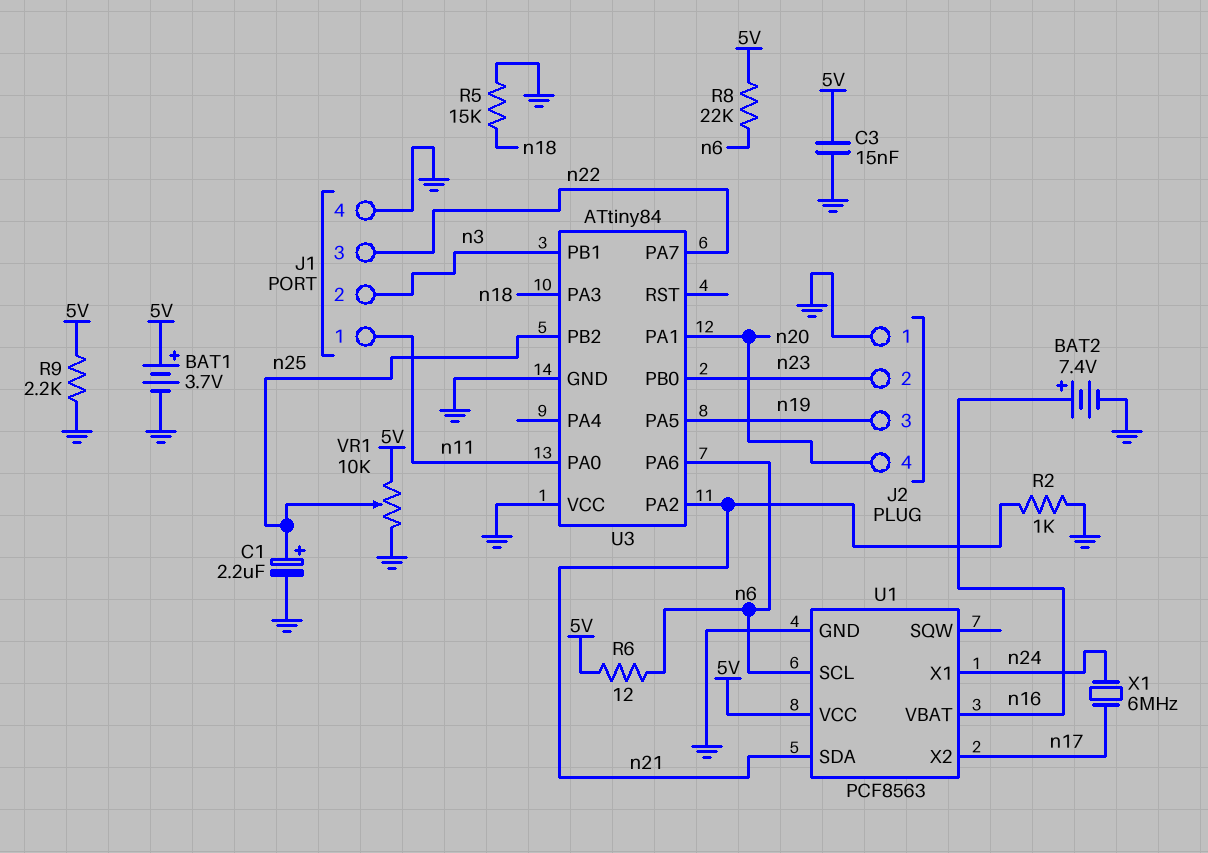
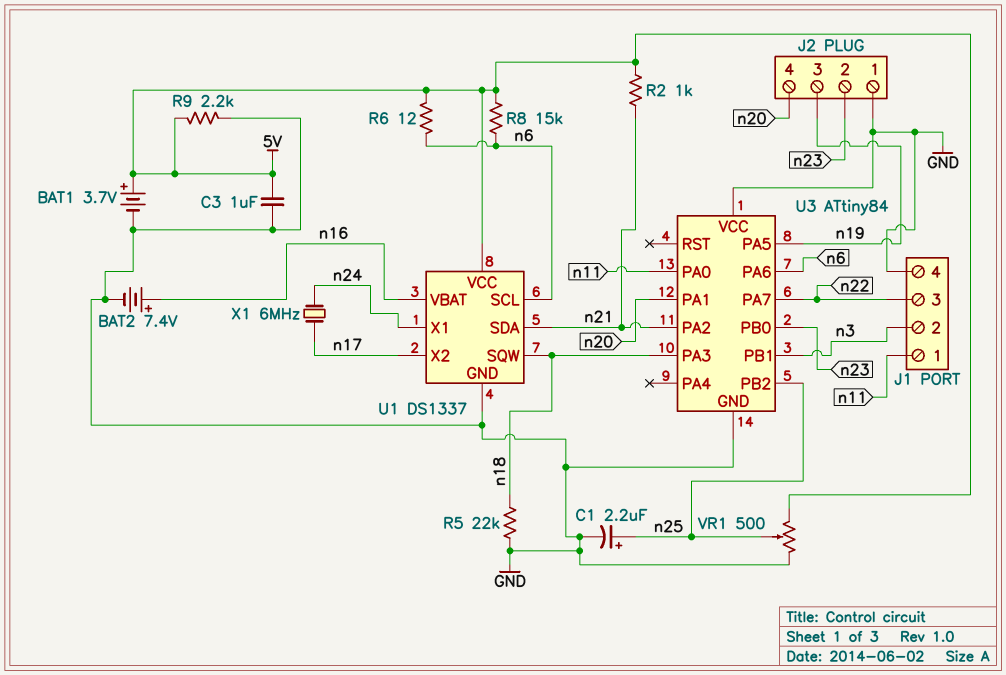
C3: 15nF (5V, GND) -> 1uF (5V, GND)
R2: 1k (GND, n21) -> 1k (5V, n21)
R5: 15k (GND, n18) -> 22k (GND, n18)
R8: 22k (5V, n6) -> 15k (5V, n6)
U1: PCF8563 -> DS1337
U1 pin SQW: none -> n18
VR1: 10k (5V, GND, wiper n25) -> 500 (5V, GND, wiper n25)

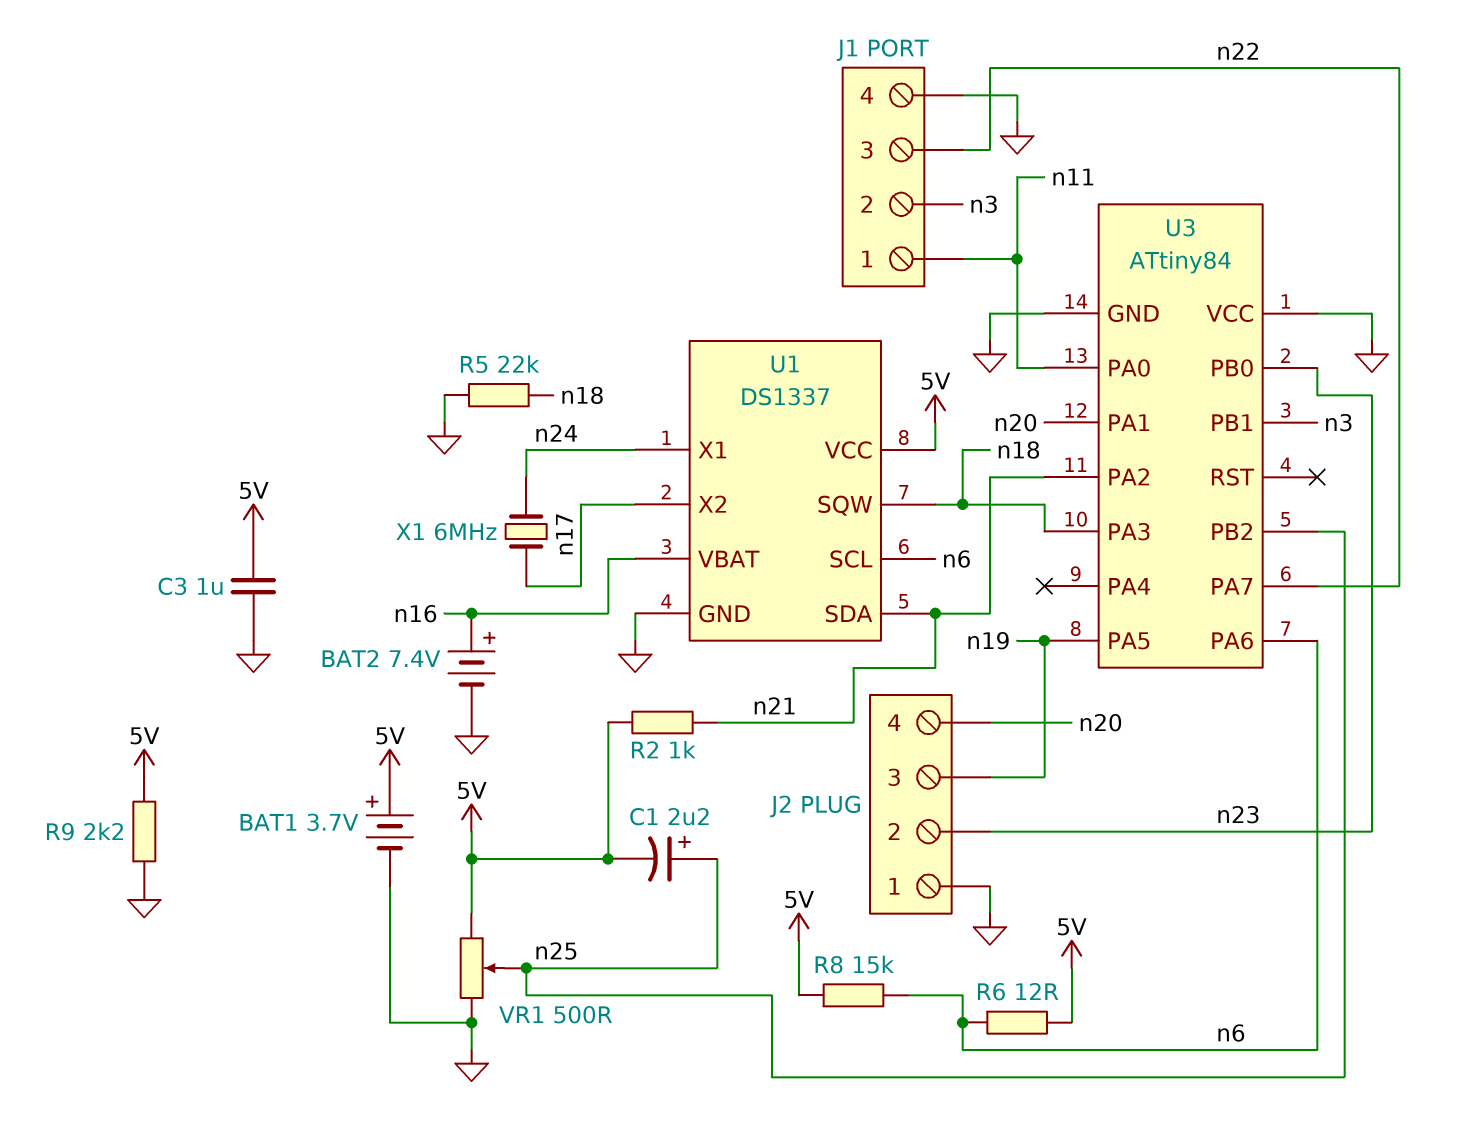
C1: 2.2uF (plus n25, minus GND) -> 2.2uF (plus n25, minus 5V)

